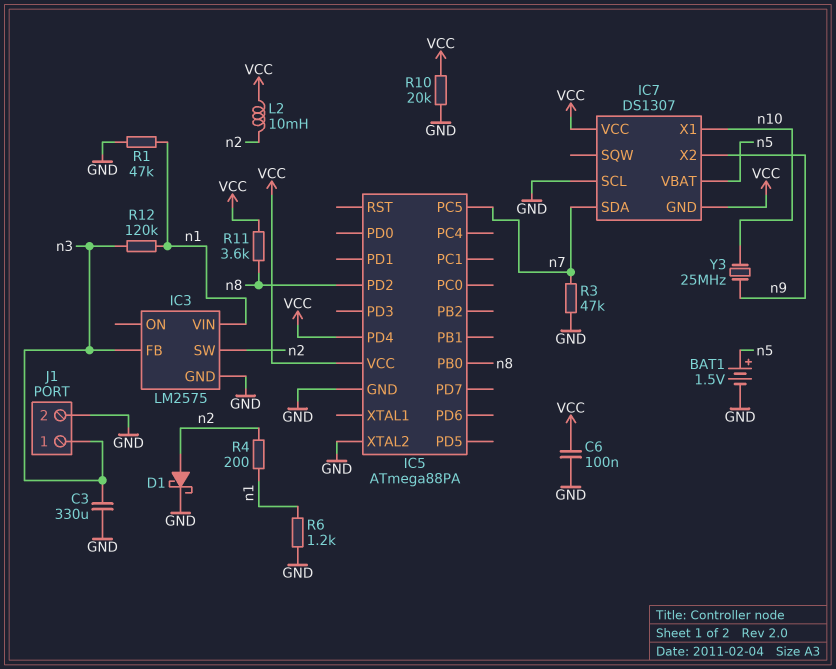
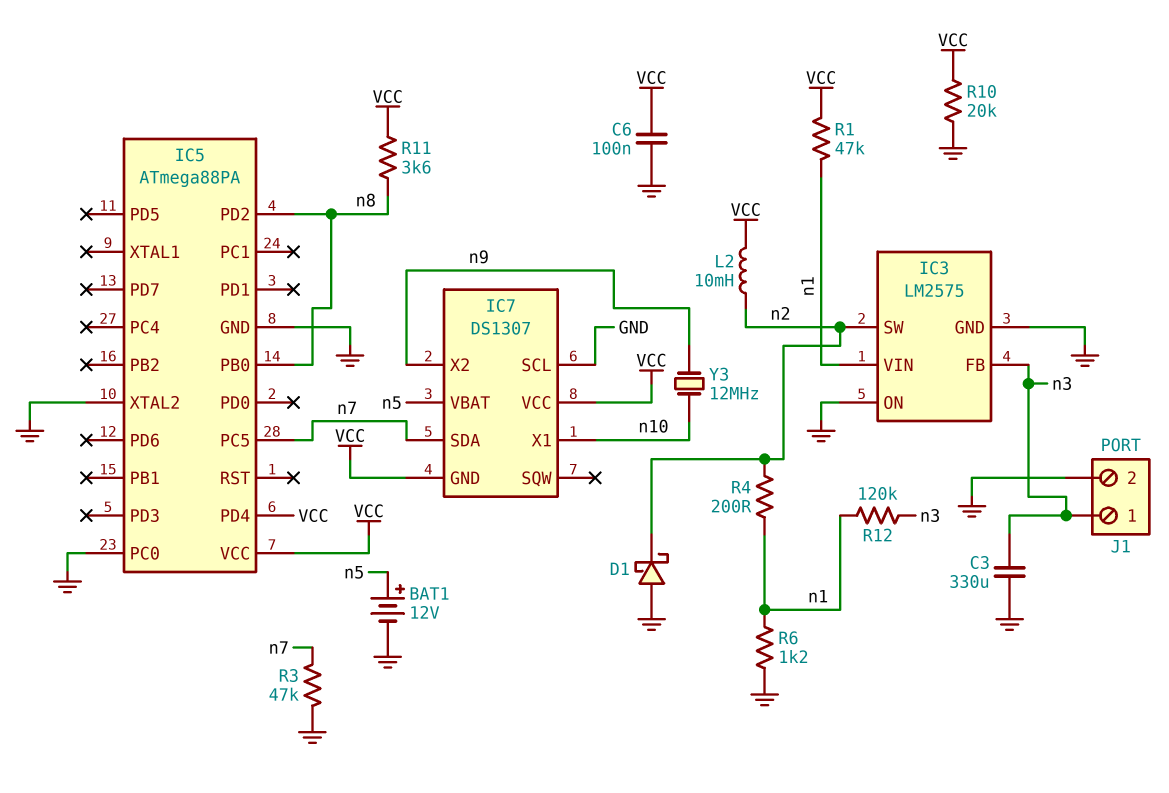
BAT1: 1.5V (plus n5, minus GND) -> 12V (plus n5, minus GND)
D1: schottky (A n2, K GND) -> schottky (A GND, K n2)
IC3 pin ON: none -> GND
IC5 pin PC0: none -> GND
R1: 47k (GND, n1) -> 47k (VCC, n1)
Y3: 25MHz (n9, n10) -> 12MHz (n9, n10)

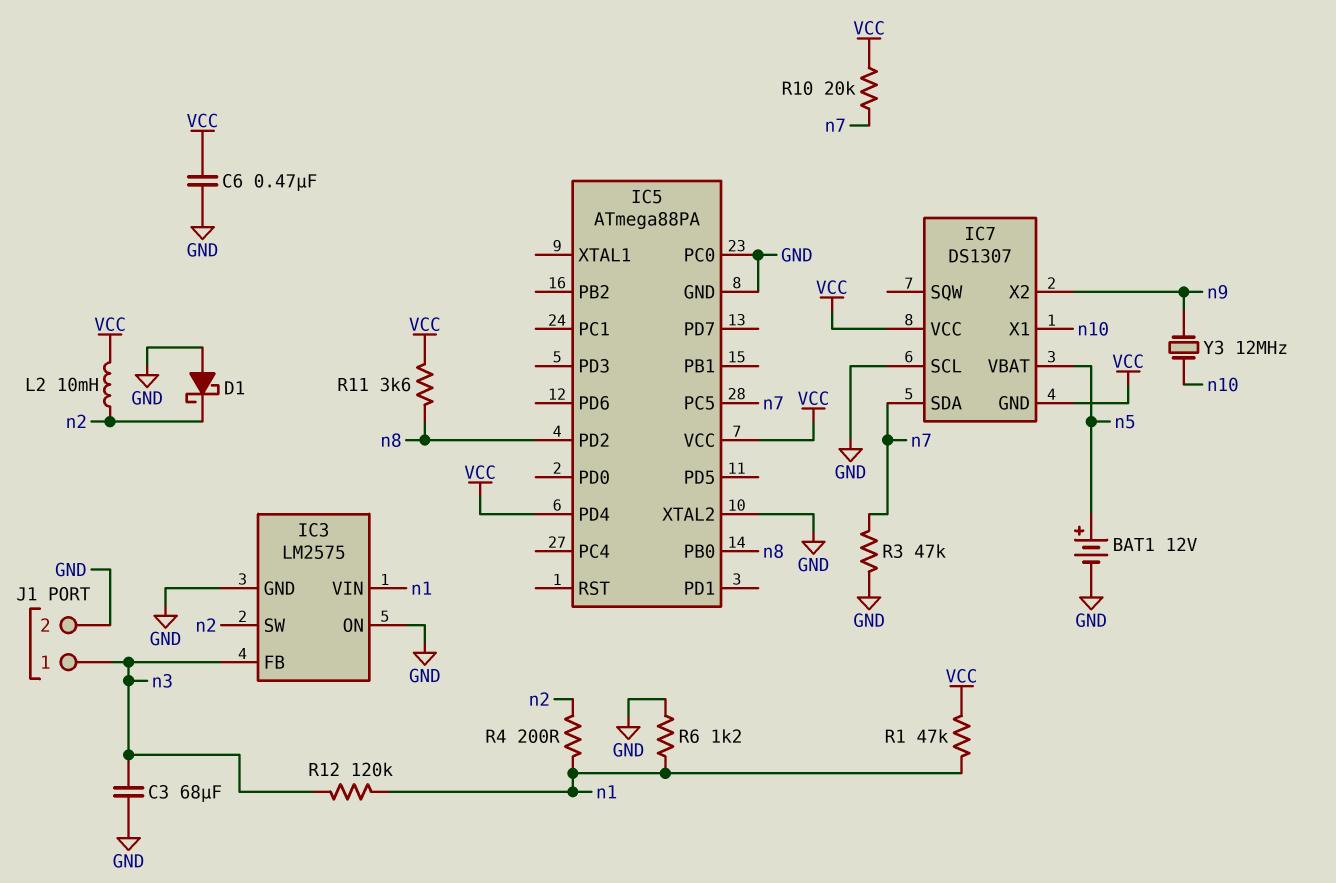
C3: 330uF (GND, n3) -> 68uF (GND, n3)
C6: 100nF (GND, VCC) -> 470nF (GND, VCC)
R10: 20k (GND, VCC) -> 20k (VCC, n7)

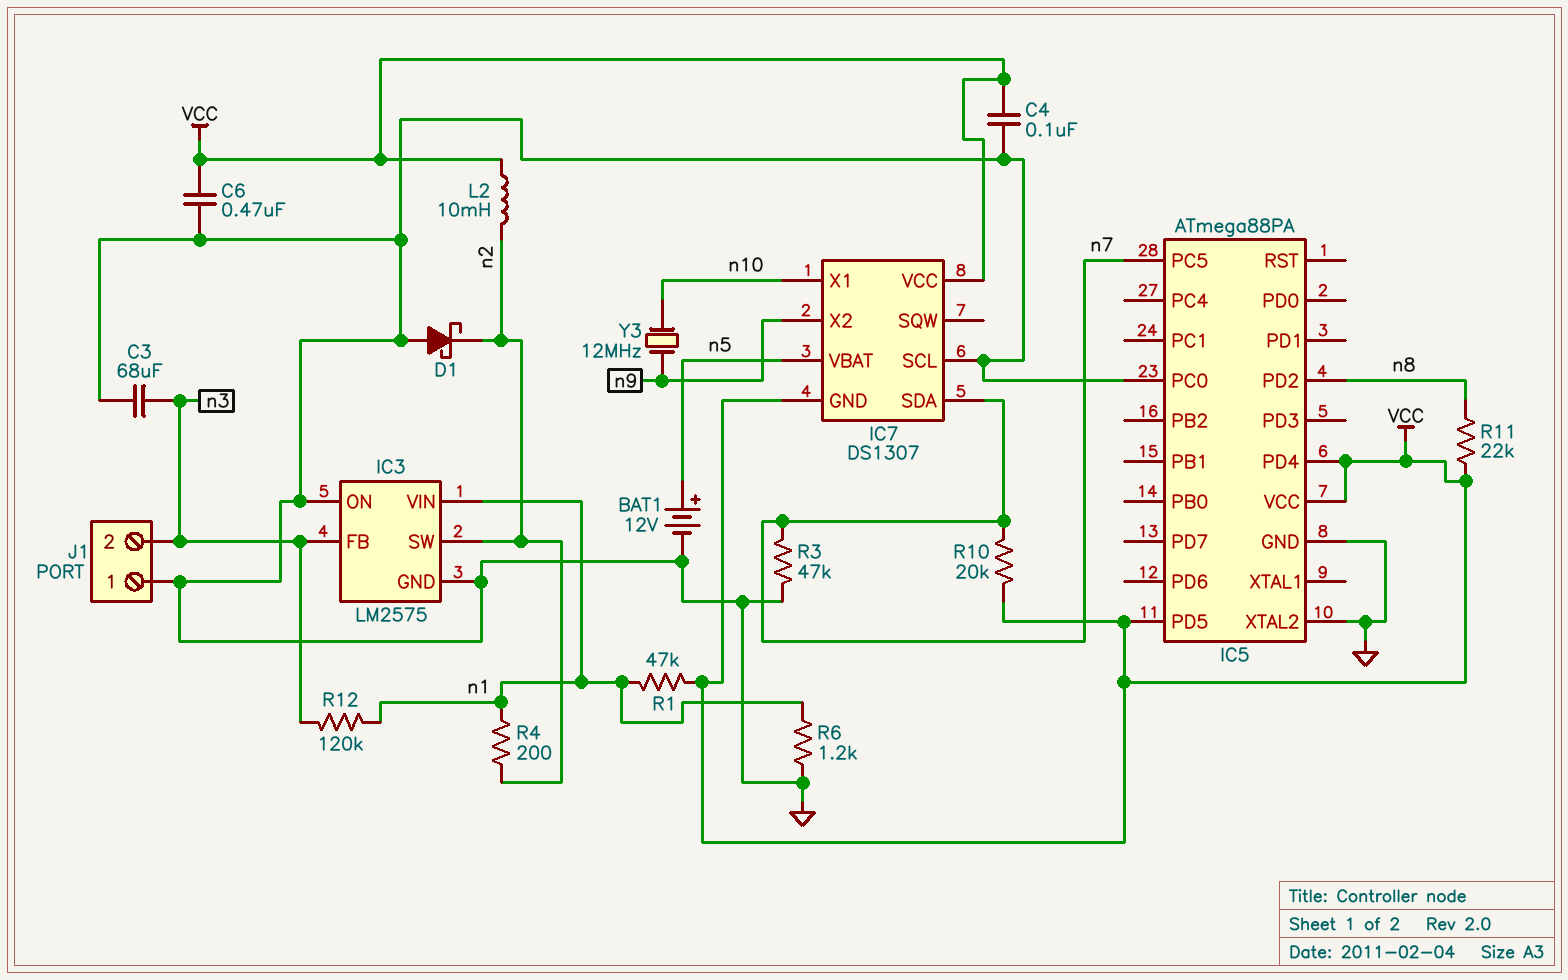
C4: none -> 100nF (GND, VCC)
IC5 pin PB0: n8 -> none
IC5 pin PD5: none -> VCC
J1 pin 1: n3 -> GND
J1 pin 2: GND -> n3
R11: 3.6k (VCC, n8) -> 22k (VCC, n8)

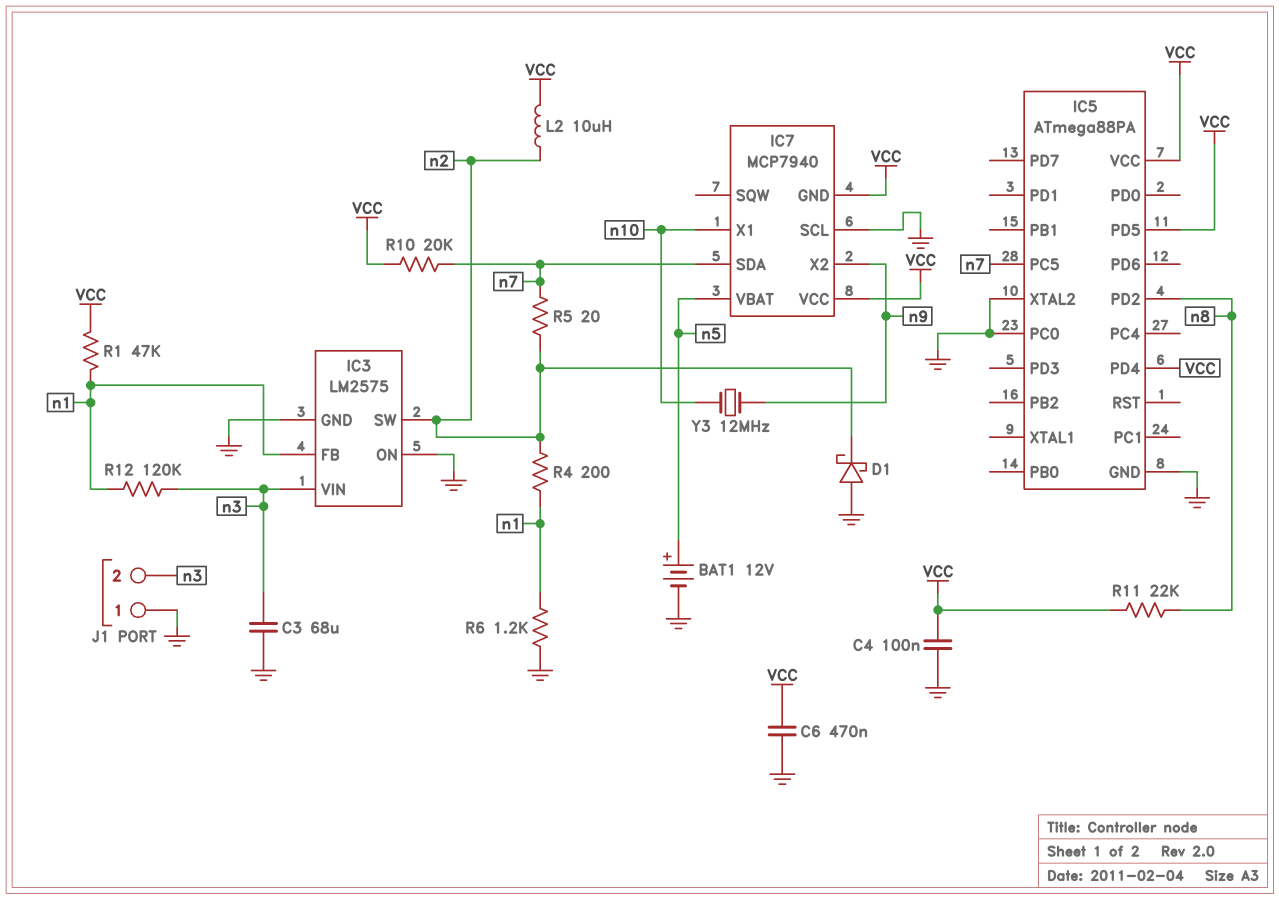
IC3 pin FB: n3 -> n1
IC3 pin VIN: n1 -> n3
IC7: DS1307 -> MCP7940
L2: 10mH (VCC, n2) -> 10uH (VCC, n2)
R3: 47k (GND, n7) -> none
R5: none -> 20 (n2, n7)

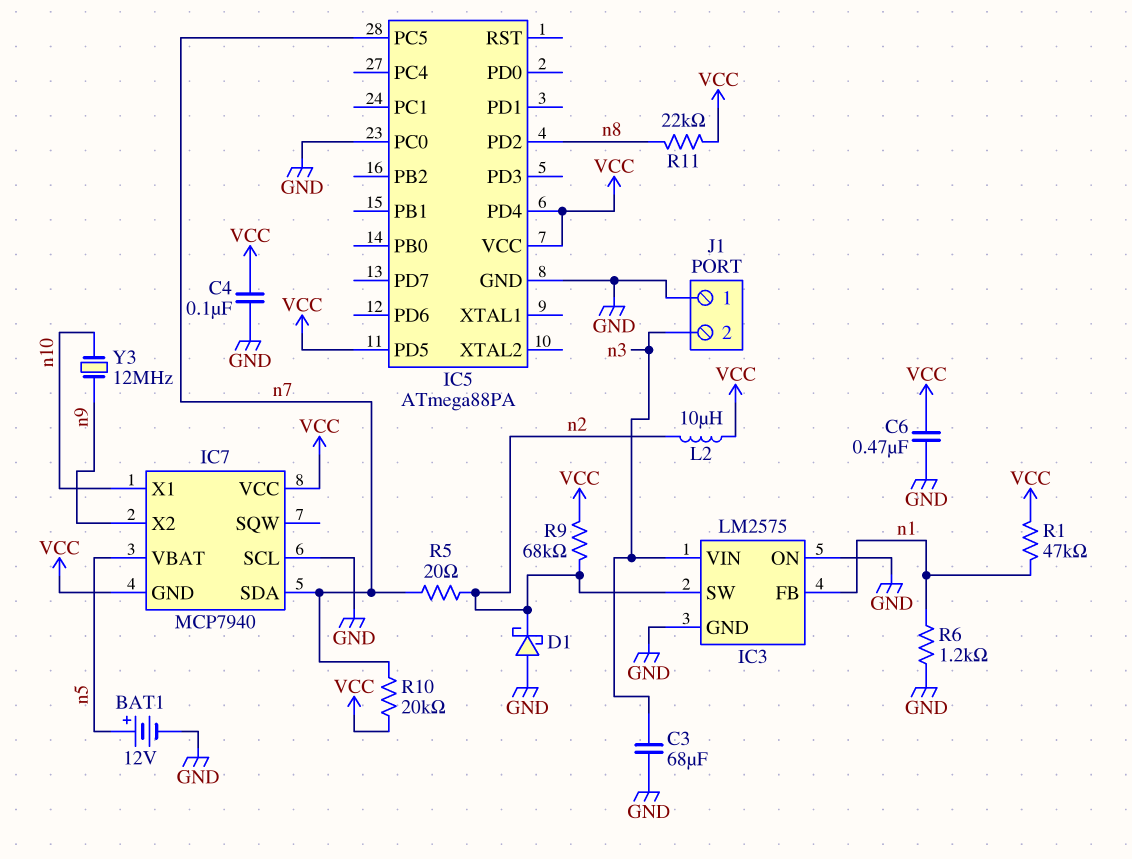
IC5 pin XTAL2: GND -> none
R4: 200 (n1, n2) -> none
R9: none -> 68k (VCC, n2)
R12: 120k (n1, n3) -> none

